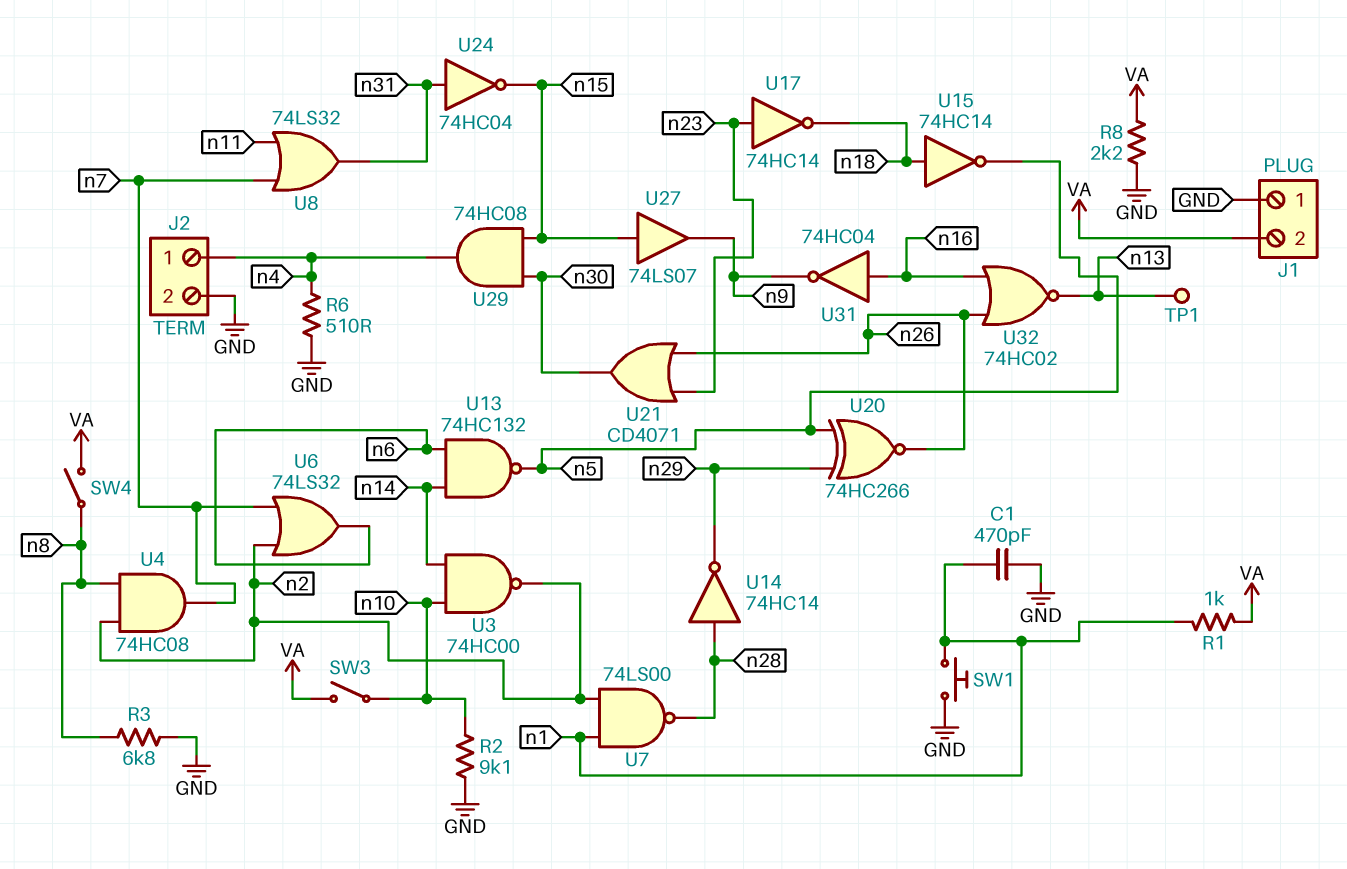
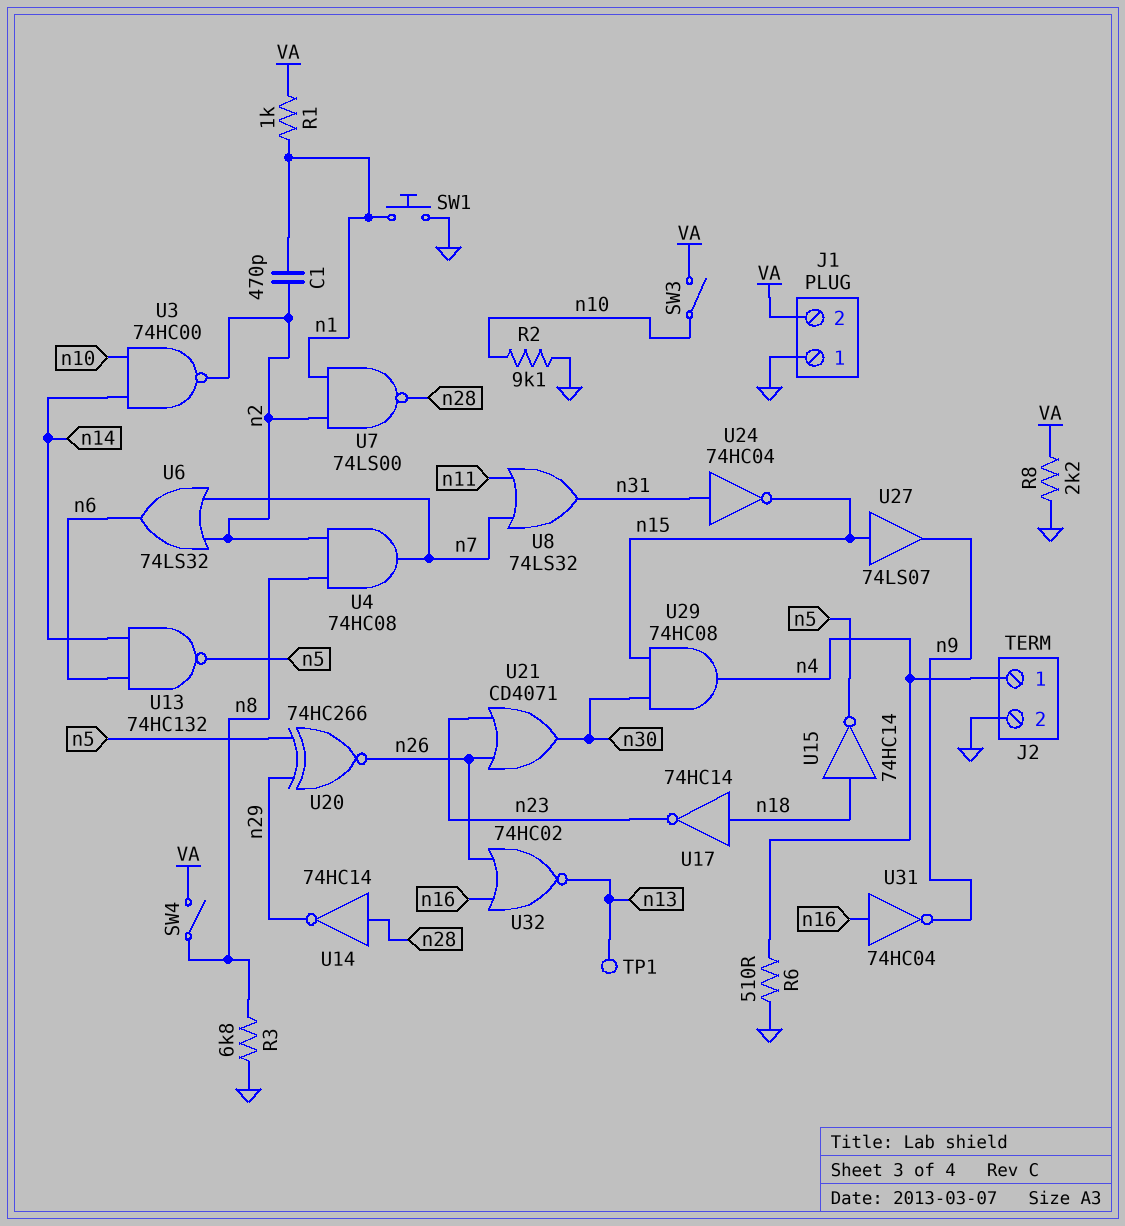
C1: 470pF (GND, n1) -> 470pF (n1, n2)
U17: NOT 74HC14 (in n23, out n18) -> NOT 74HC14 (in n18, out n23)

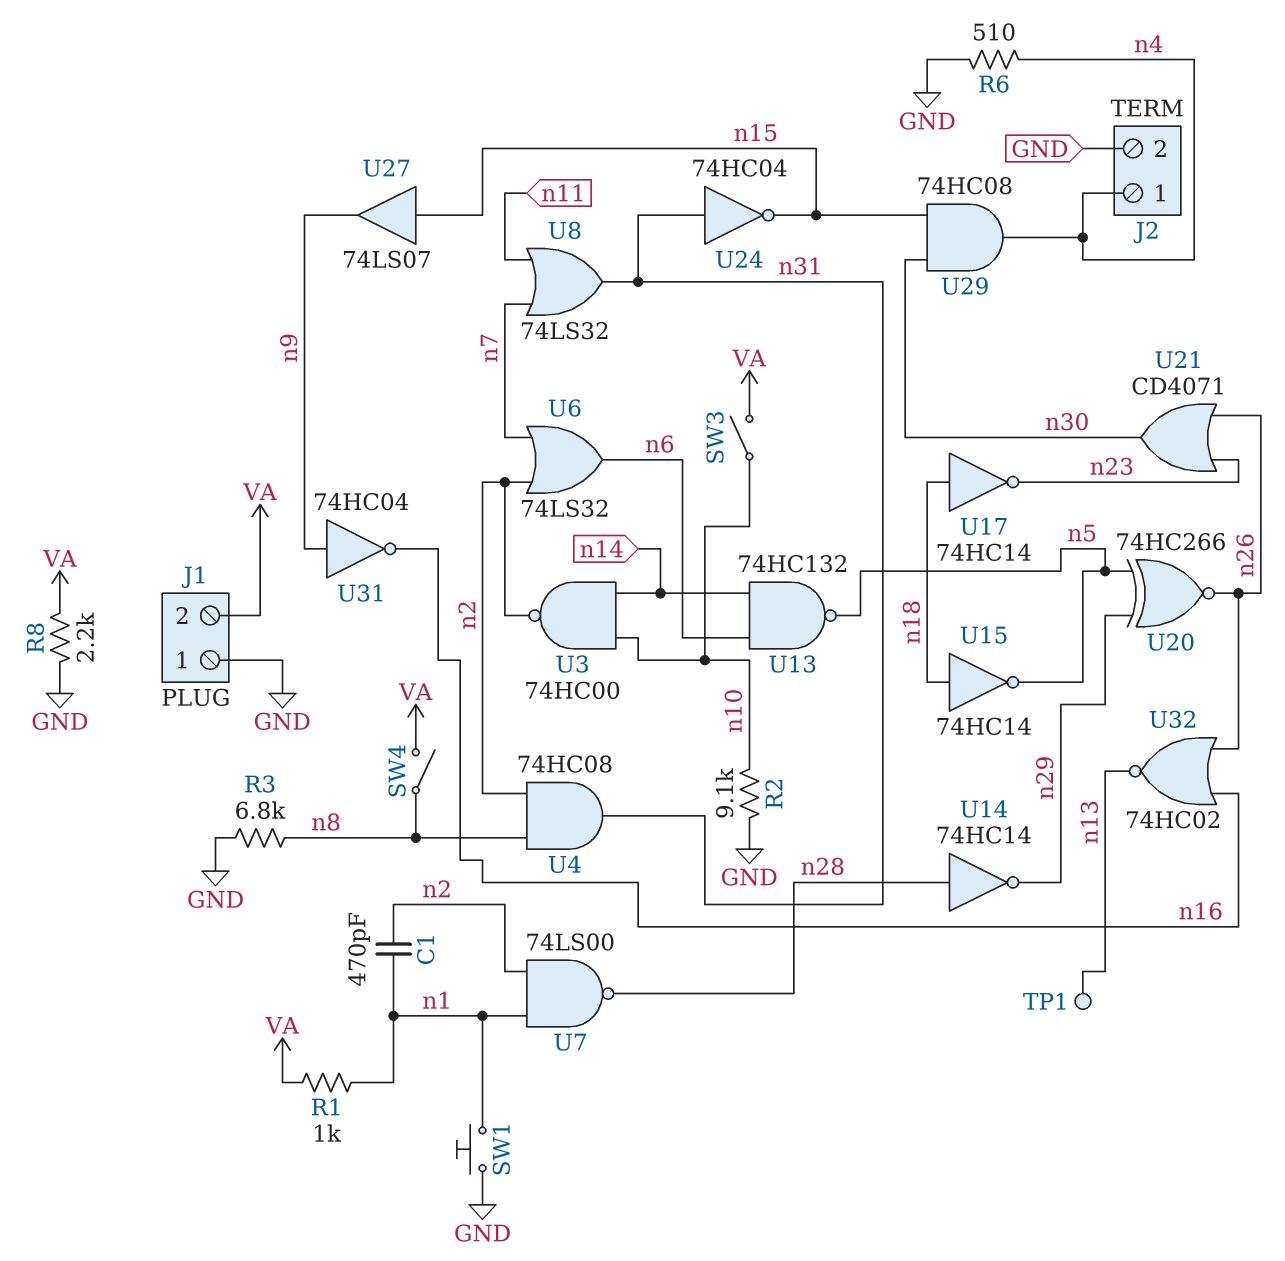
U4: AND 74HC08 (in n2, in n8, out n7) -> AND 74HC08 (in n2, in n8, out n31)
U31: NOT 74HC04 (in n16, out n9) -> NOT 74HC04 (in n9, out n16)

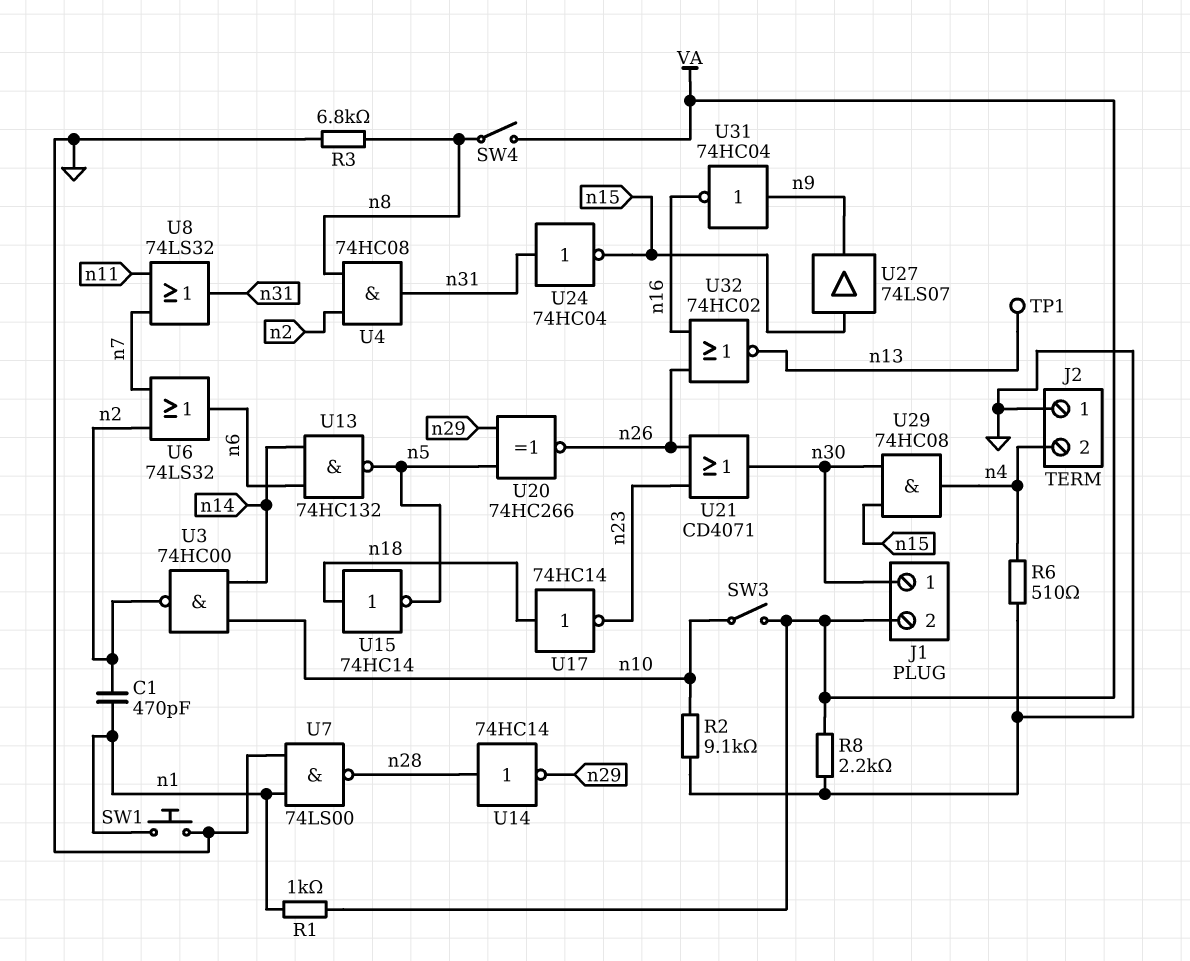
J1 pin 1: GND -> n30
J2 pin 1: n4 -> GND
J2 pin 2: GND -> n4
U7: NAND 74LS00 (in n1, in n2, out n28) -> NAND 74LS00 (in GND, in n1, out n28)

